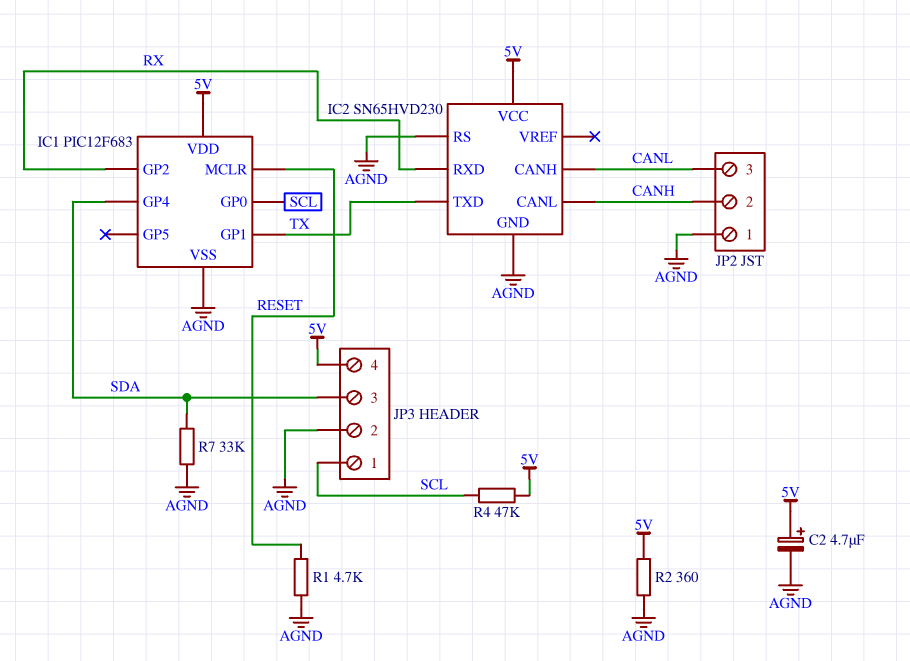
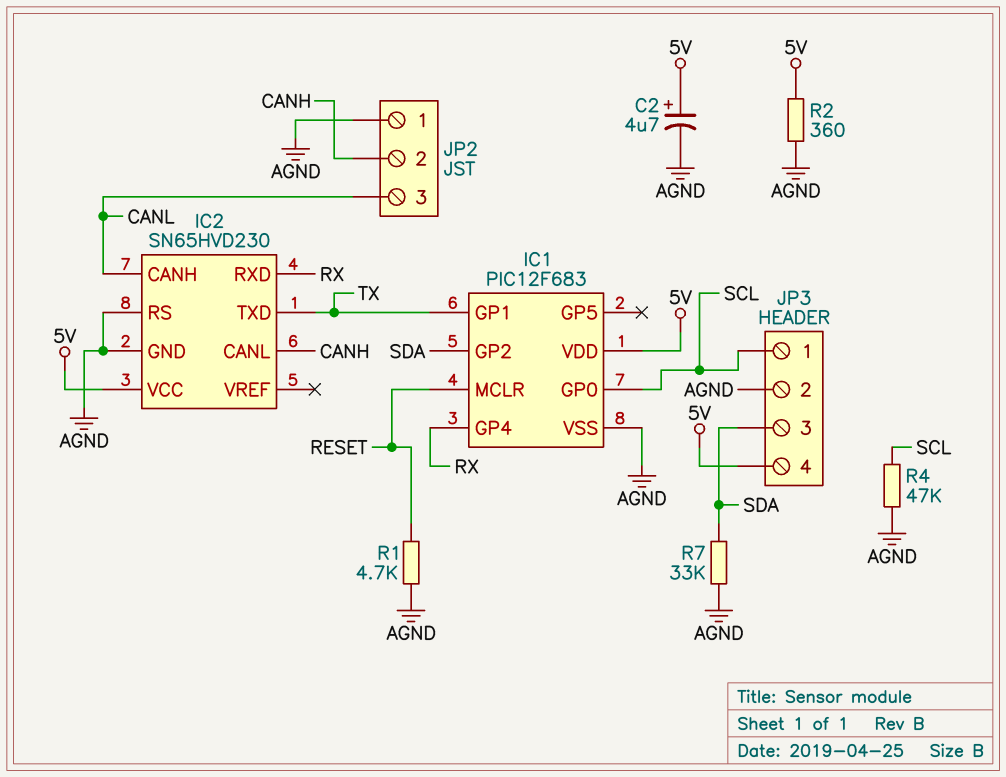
IC1 pin GP2: RX -> SDA
IC1 pin GP4: SDA -> RX
R4: 47k (5V, SCL) -> 47k (AGND, SCL)

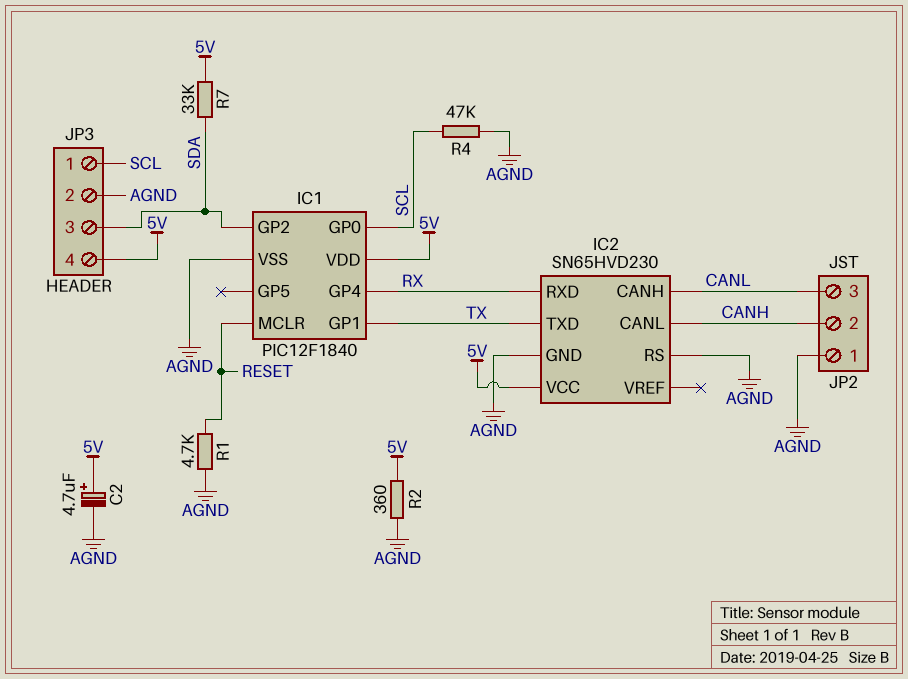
IC1: PIC12F683 -> PIC12F1840
R7: 33k (AGND, SDA) -> 33k (5V, SDA)

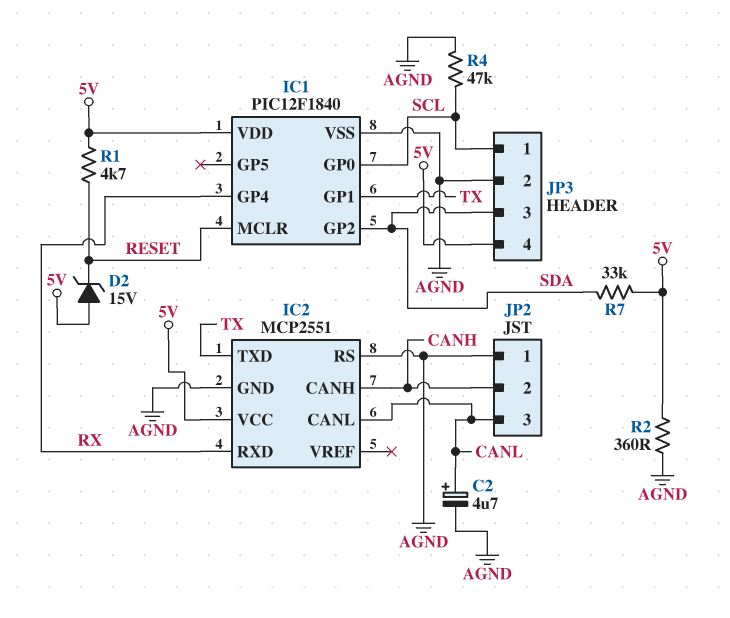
C2: 4.7uF (plus 5V, minus AGND) -> 4.7uF (plus CANL, minus AGND)
D2: none -> zener 15V (A 5V, K RESET)
IC2: SN65HVD230 -> MCP2551
IC2 pin CANH: CANL -> CANH
IC2 pin CANL: CANH -> CANL
R1: 4.7k (AGND, RESET) -> 4.7k (5V, RESET)

